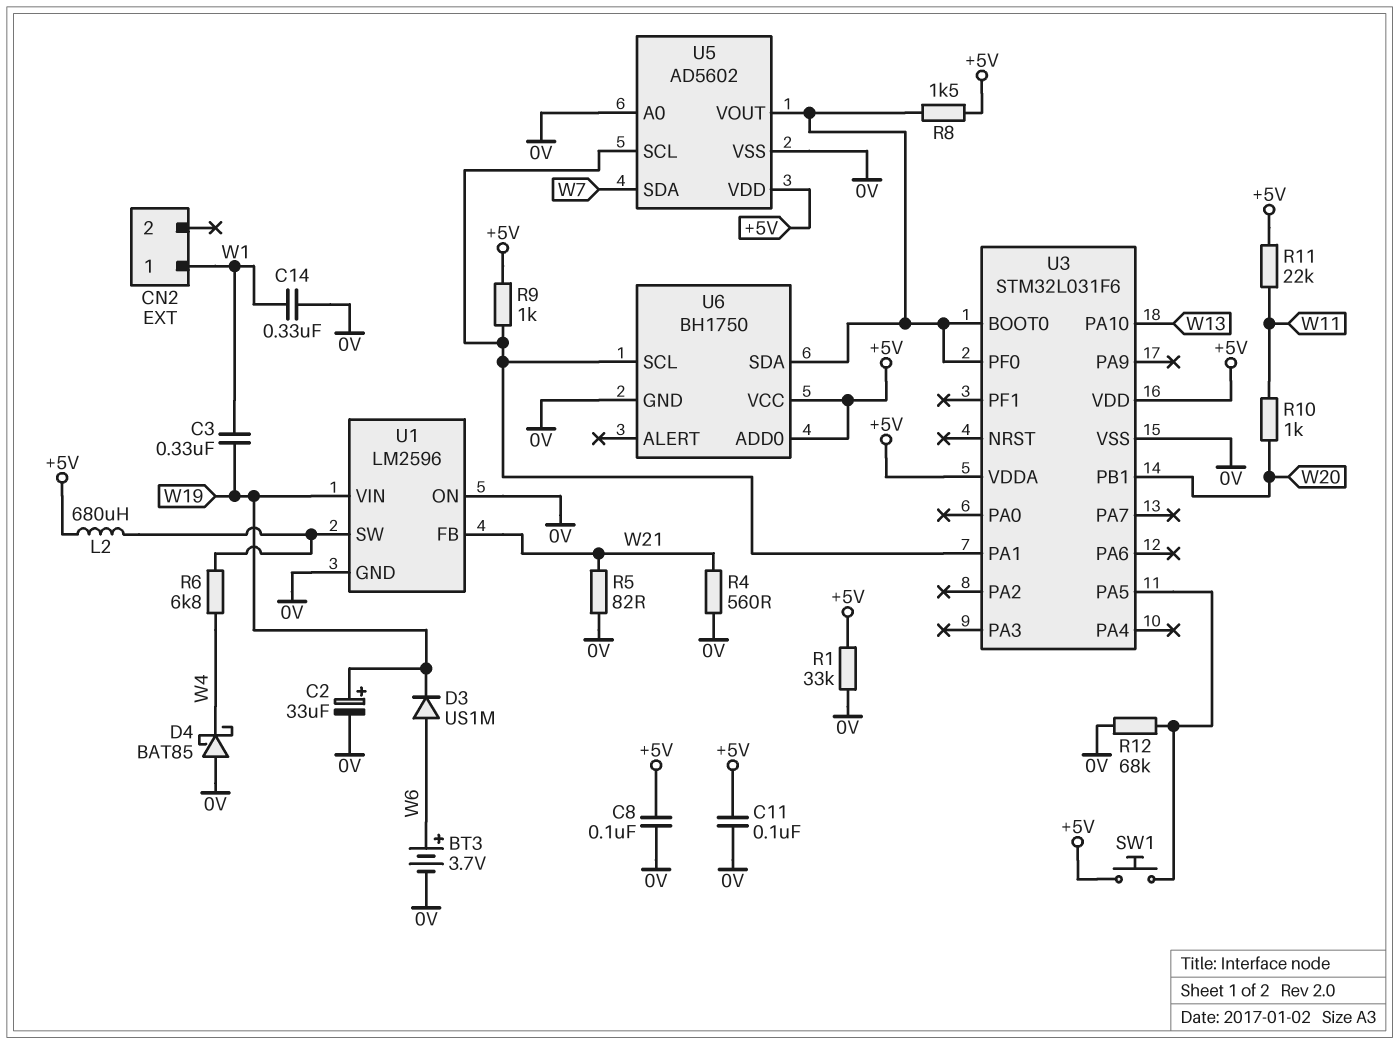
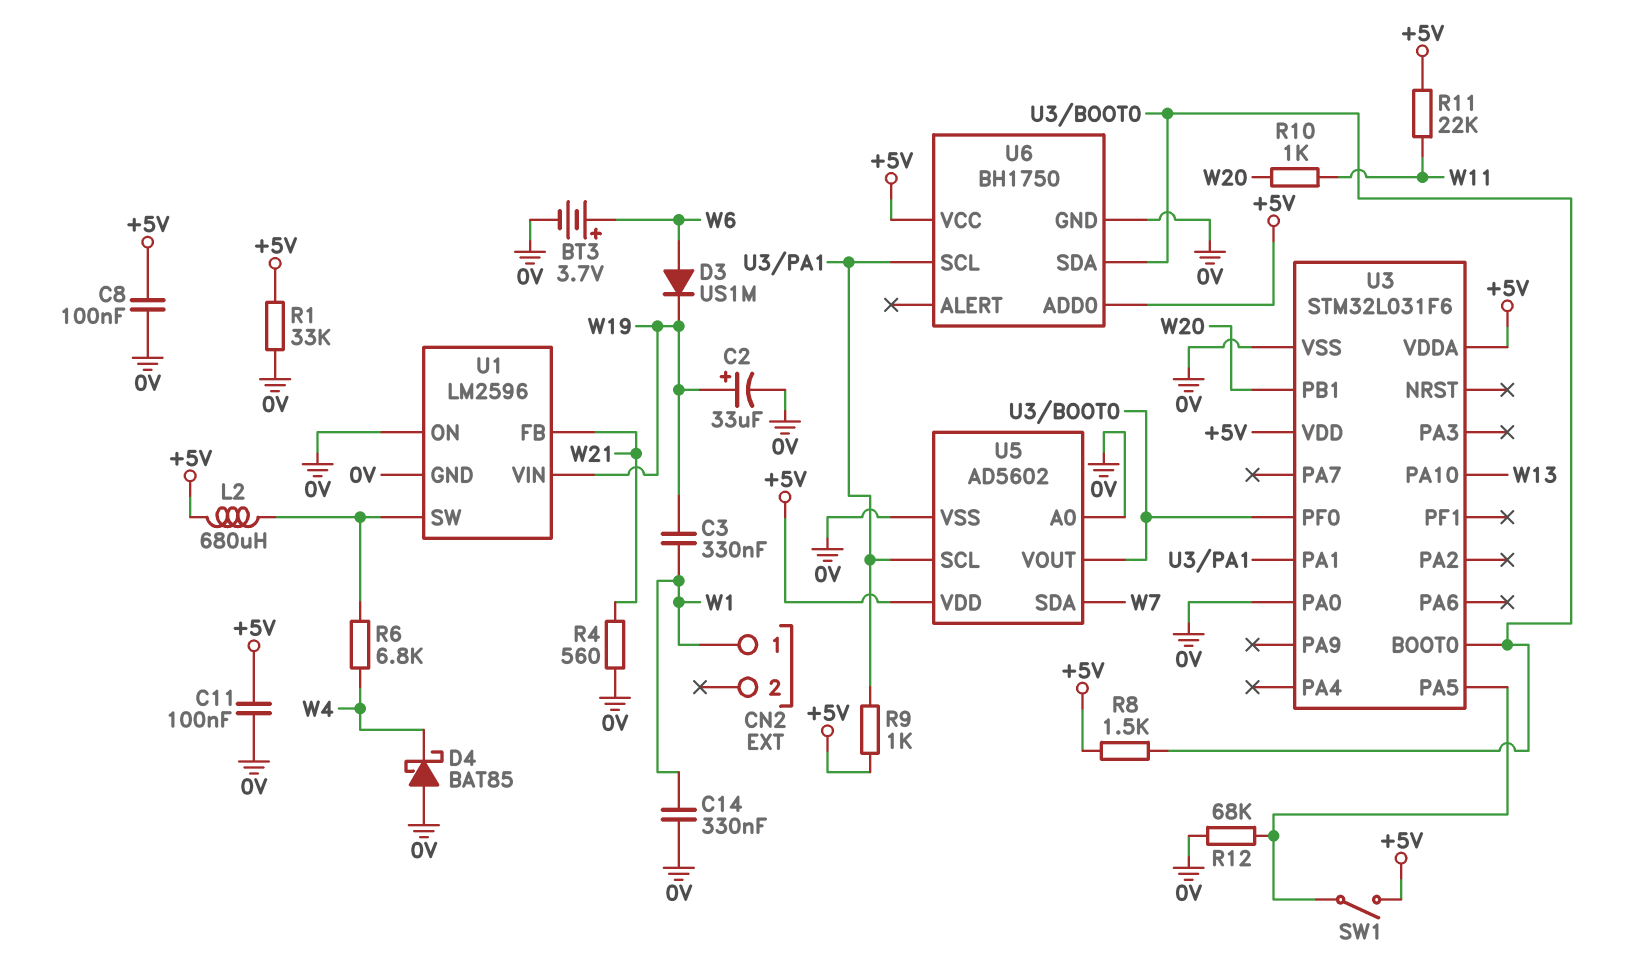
R5: 82 (0V, W21) -> none
SW1: button (+5V, U3/PA5) -> switch (+5V, U3/PA5)
U3 pin PA0: none -> 0V

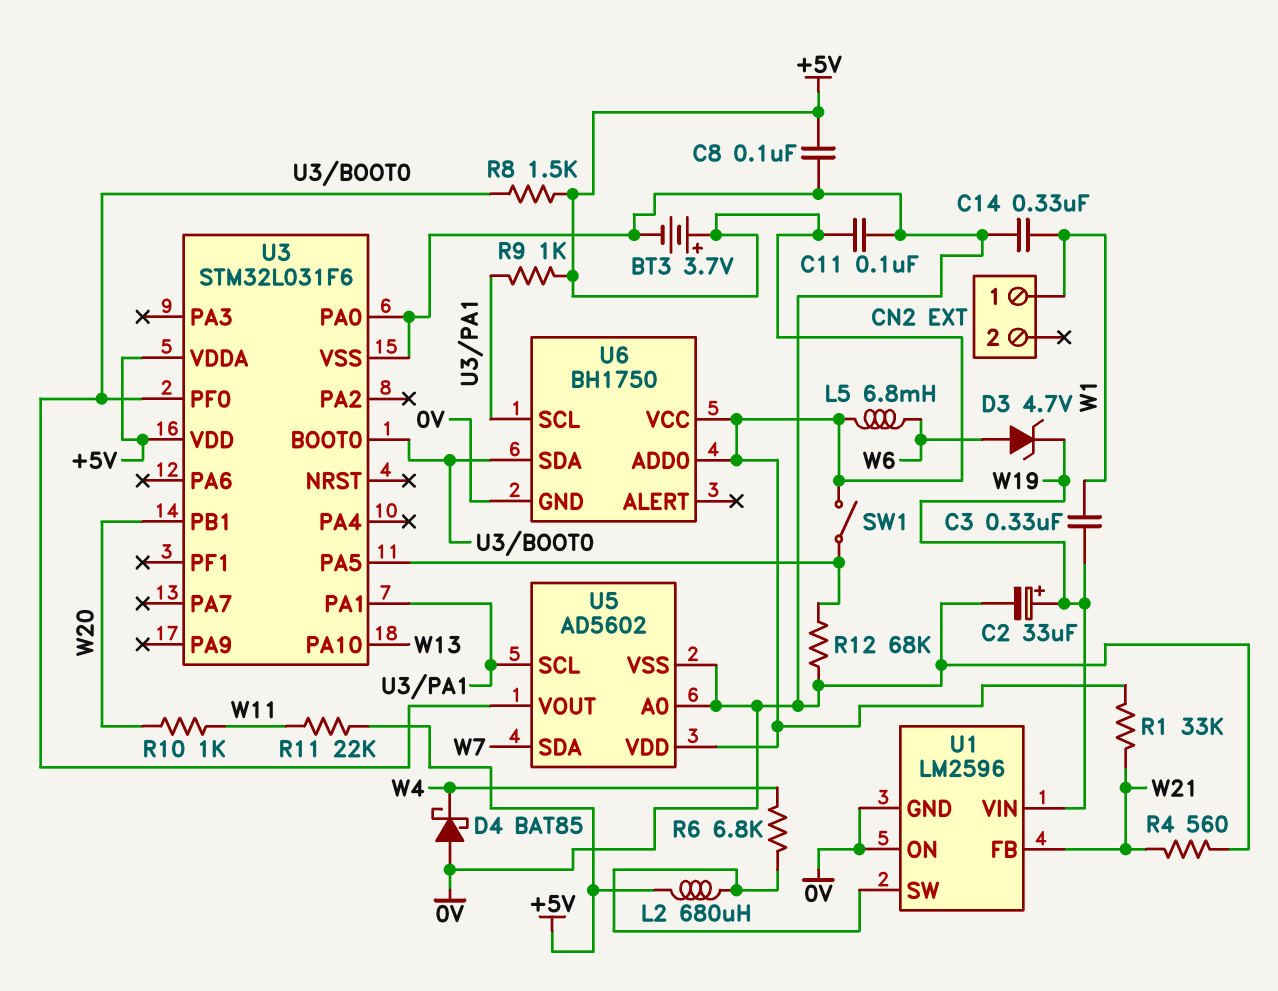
BT3: 3.7V (plus W6, minus 0V) -> 3.7V (plus +5V, minus 0V)
D3: diode US1M (A W6, K W19) -> zener 4.7V (A W6, K W19)
L5: none -> 6.8mH (+5V, W6)
R1: 33k (+5V, 0V) -> 33k (+5V, W21)

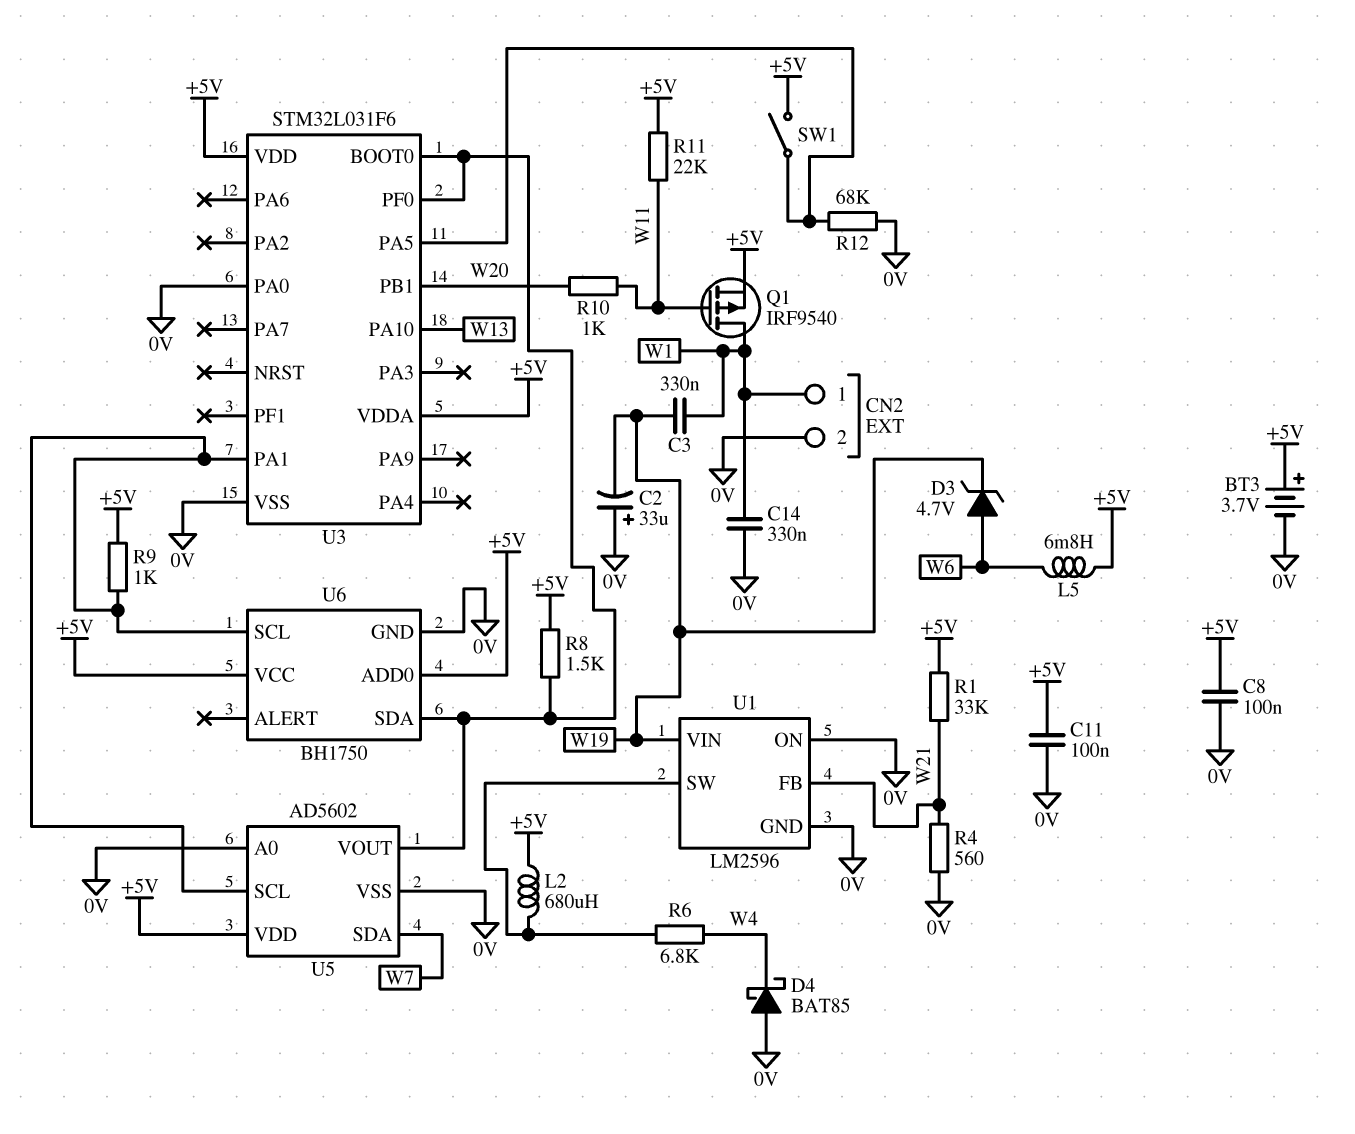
C2: 33uF (plus W19, minus 0V) -> 33uF (plus 0V, minus W19)
CN2 pin 2: none -> 0V
Q1: none -> PMOS IRF9540 (G W11, D W1, S +5V)

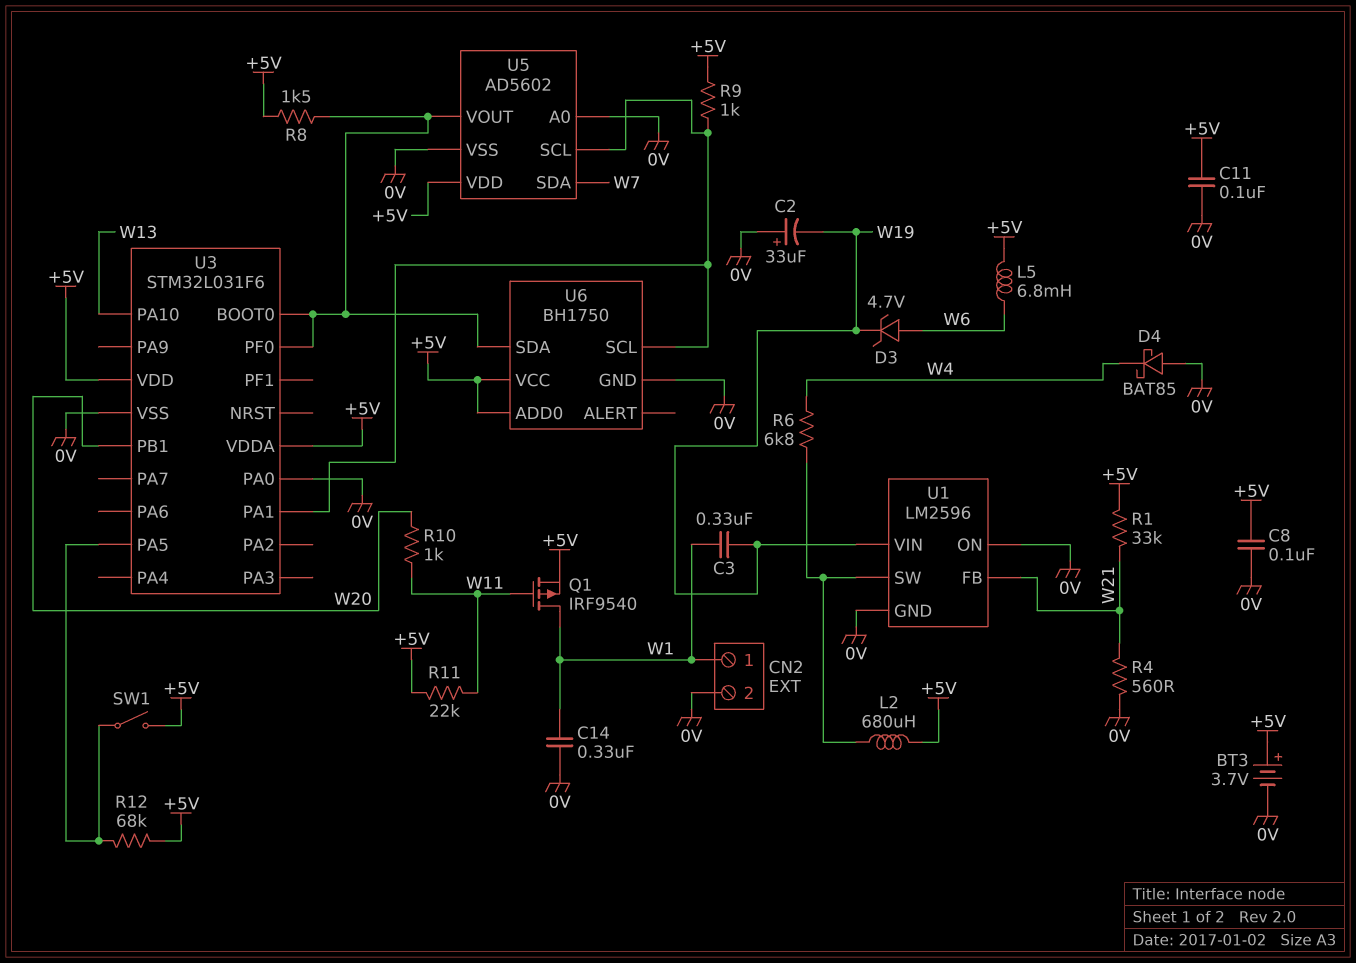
R12: 68k (0V, U3/PA5) -> 68k (+5V, U3/PA5)

